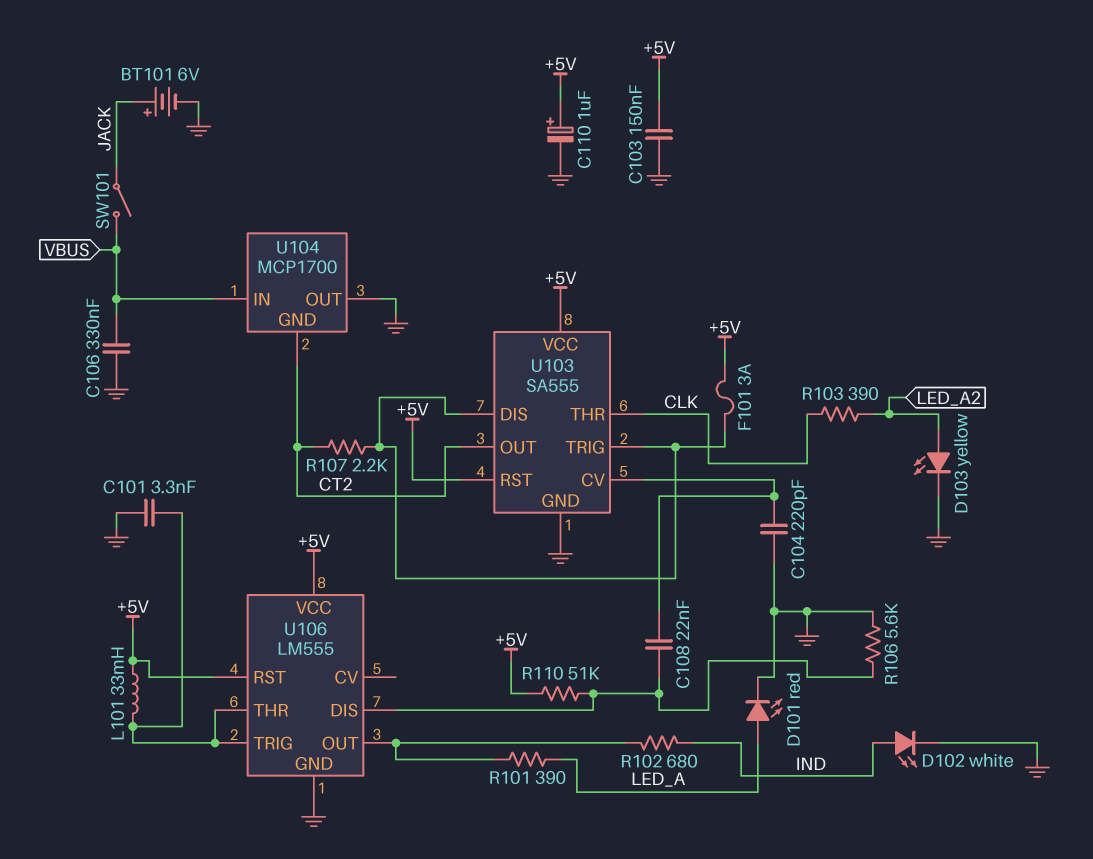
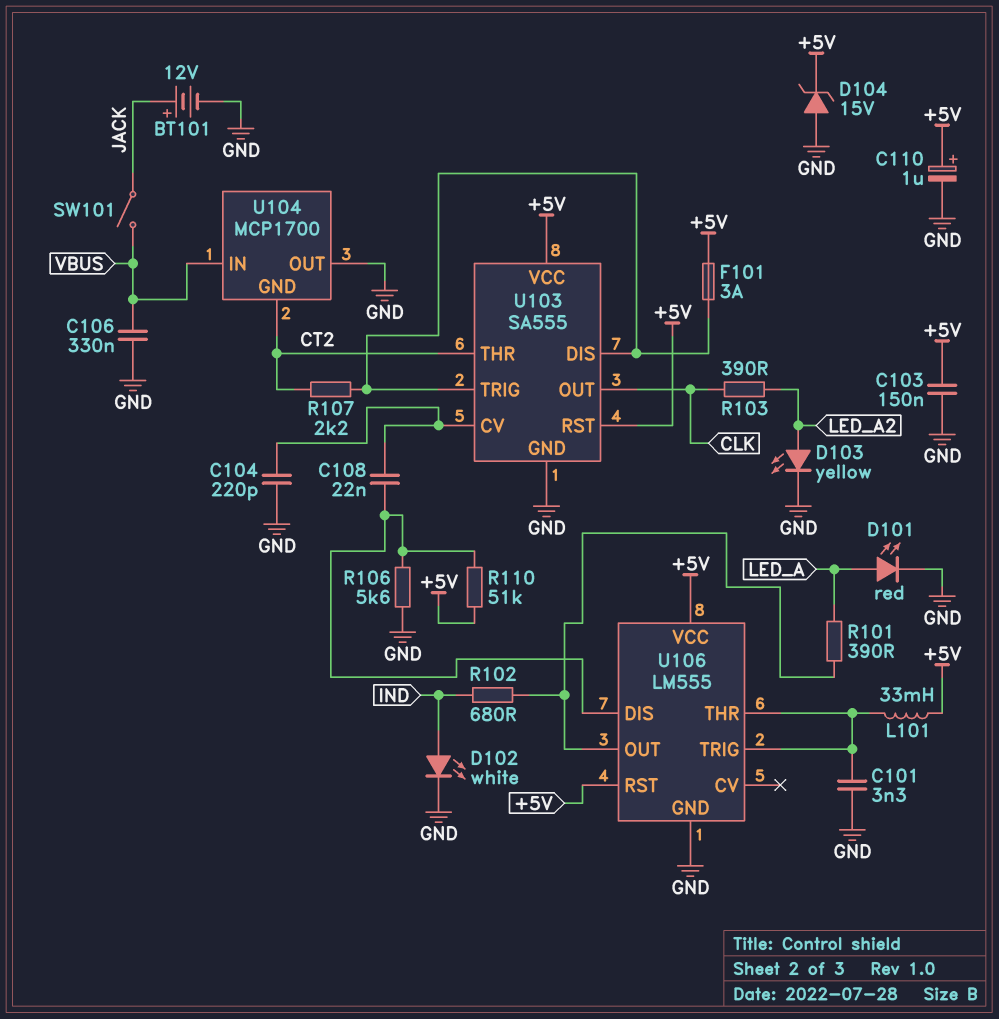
BT101: 6V (plus JACK, minus GND) -> 12V (plus JACK, minus GND)
D104: none -> zener 15V (A GND, K +5V)
U103 pin OUT: CT2 -> CLK
U103 pin THR: CLK -> CT2

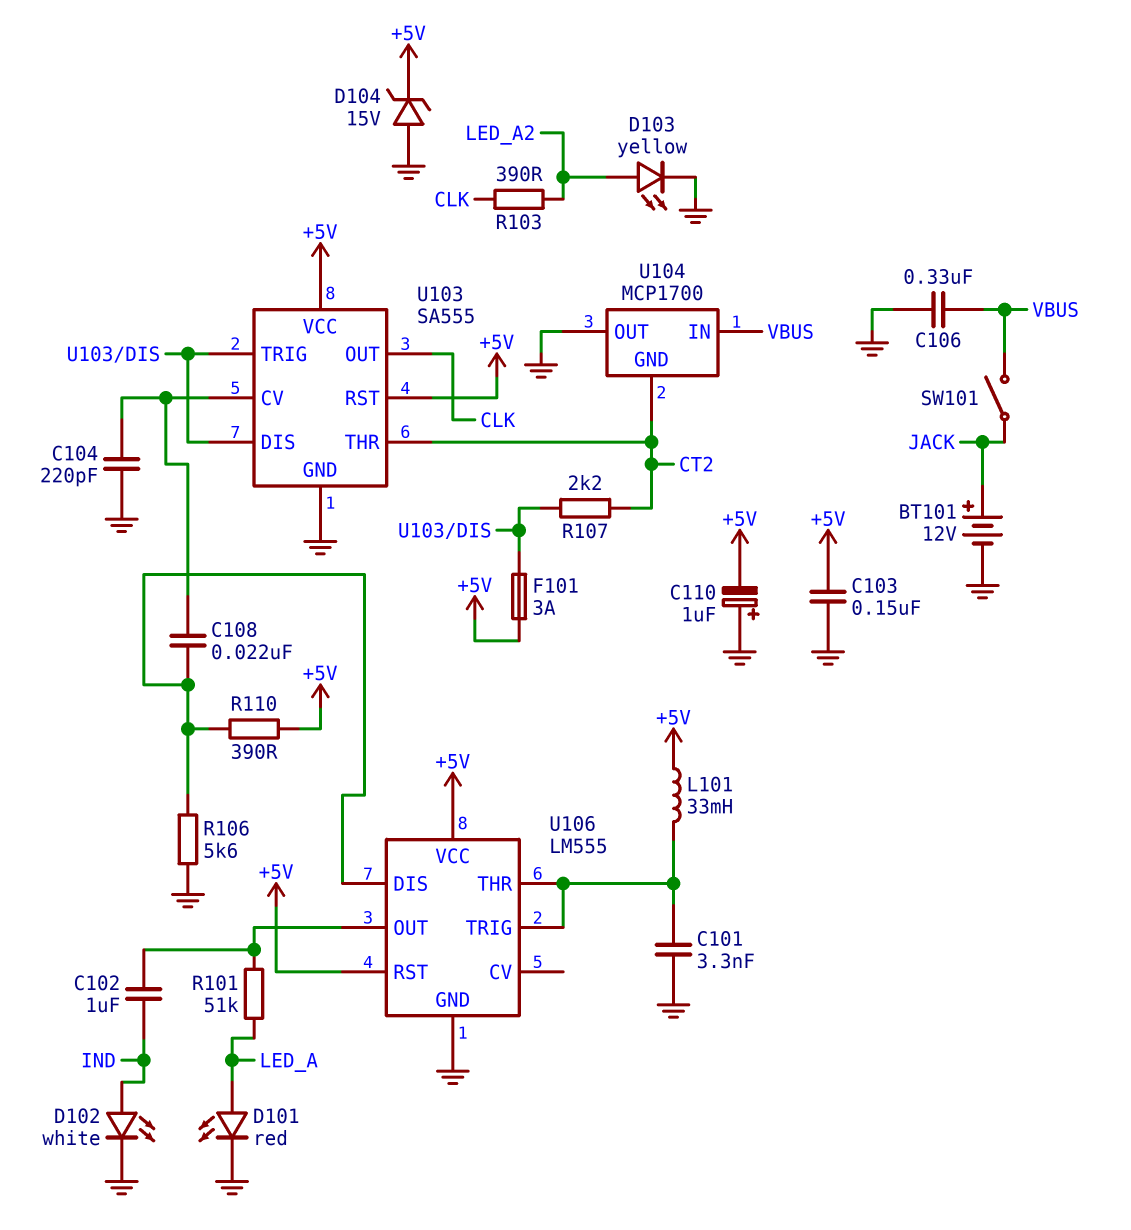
C102: none -> 1uF (IND, U106/OUT)
C110: 1uF (plus +5V, minus GND) -> 1uF (plus GND, minus +5V)
R101: 390 (LED_A, U106/OUT) -> 51k (LED_A, U106/OUT)
R102: 680 (IND, U106/OUT) -> none
R110: 51k (+5V, U106/DIS) -> 390 (+5V, U106/DIS)

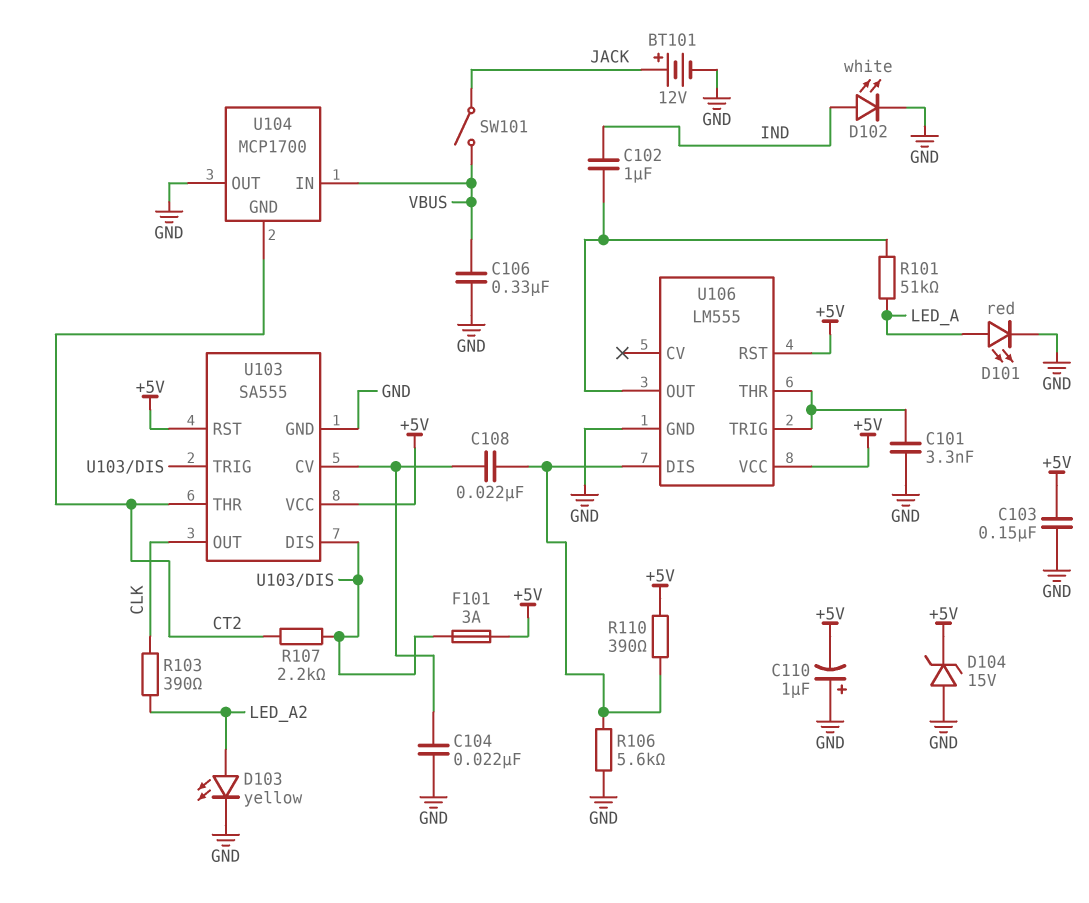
C104: 220pF (GND, U103/CV) -> 22nF (GND, U103/CV)
L101: 33mH (+5V, U106/THR) -> none

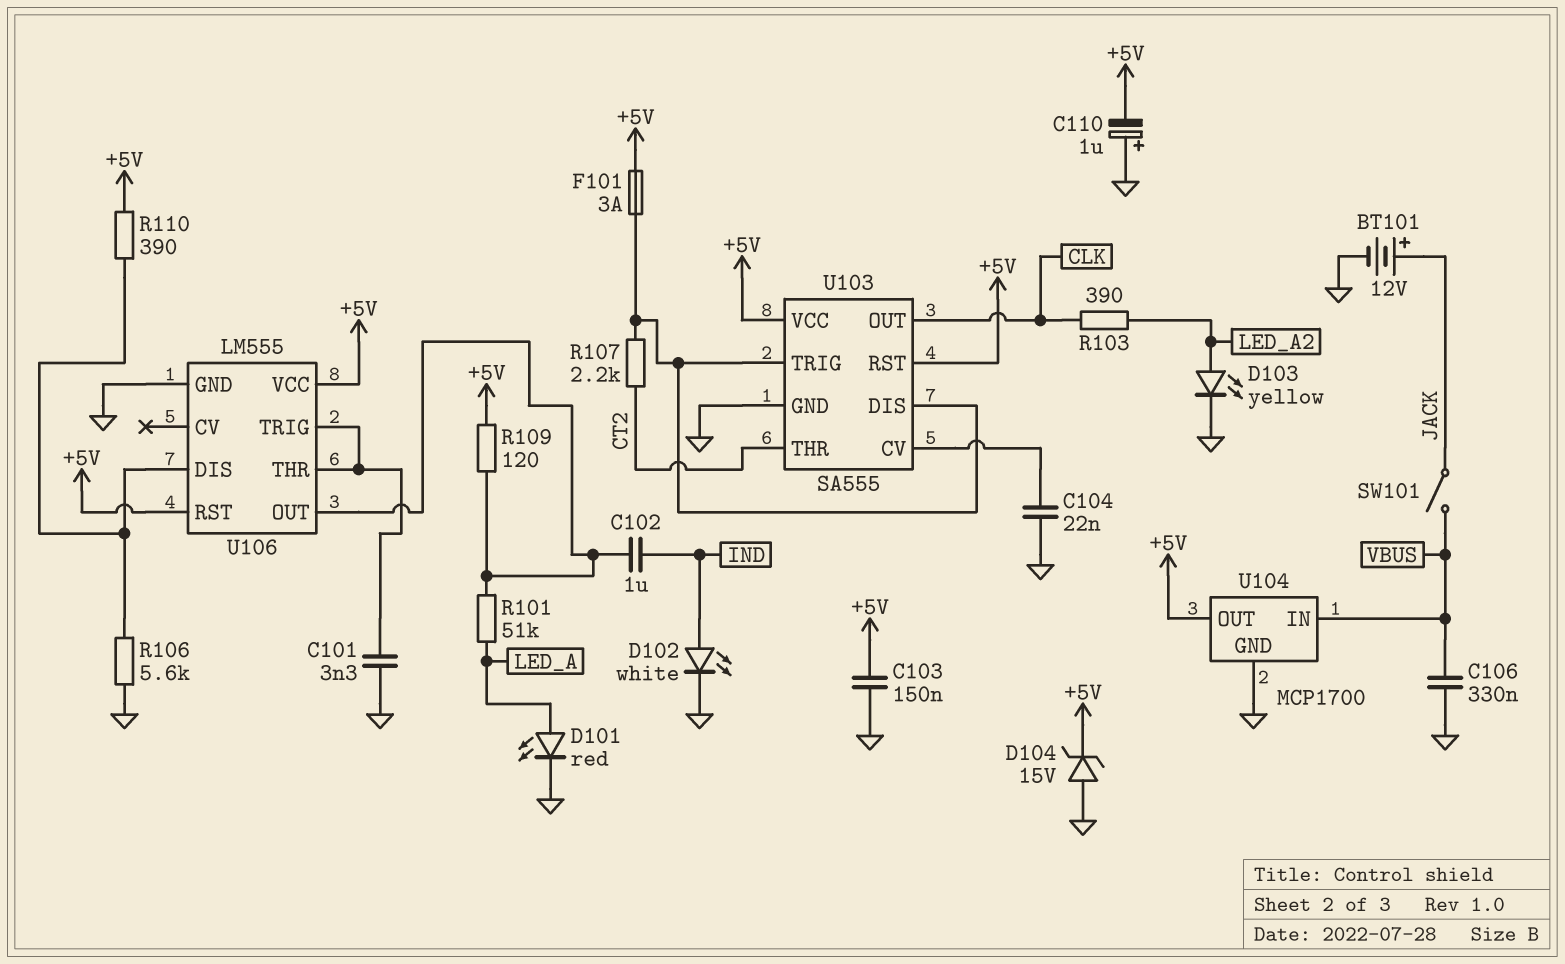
C108: 22nF (U103/CV, U106/DIS) -> none
R109: none -> 120 (+5V, U106/OUT)
U104 pin GND: CT2 -> GND
U104 pin OUT: GND -> +5V

